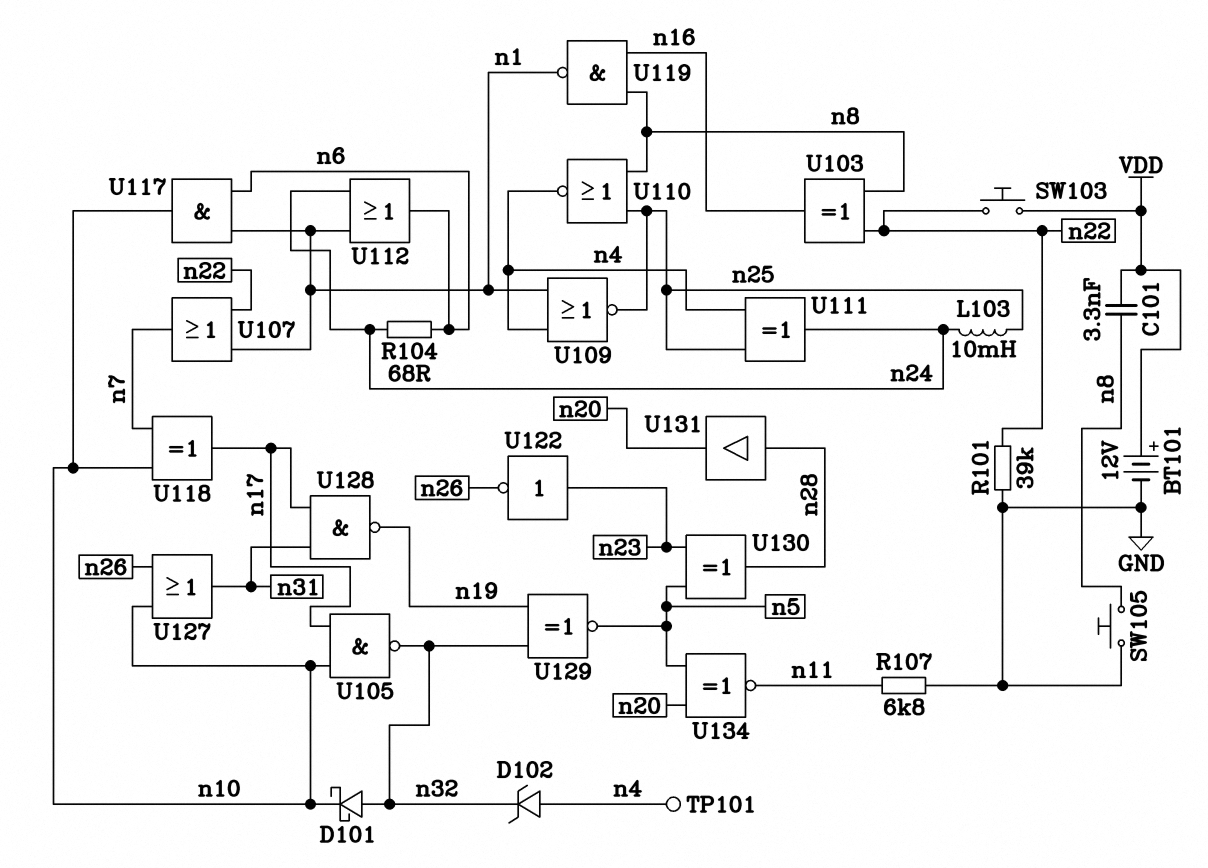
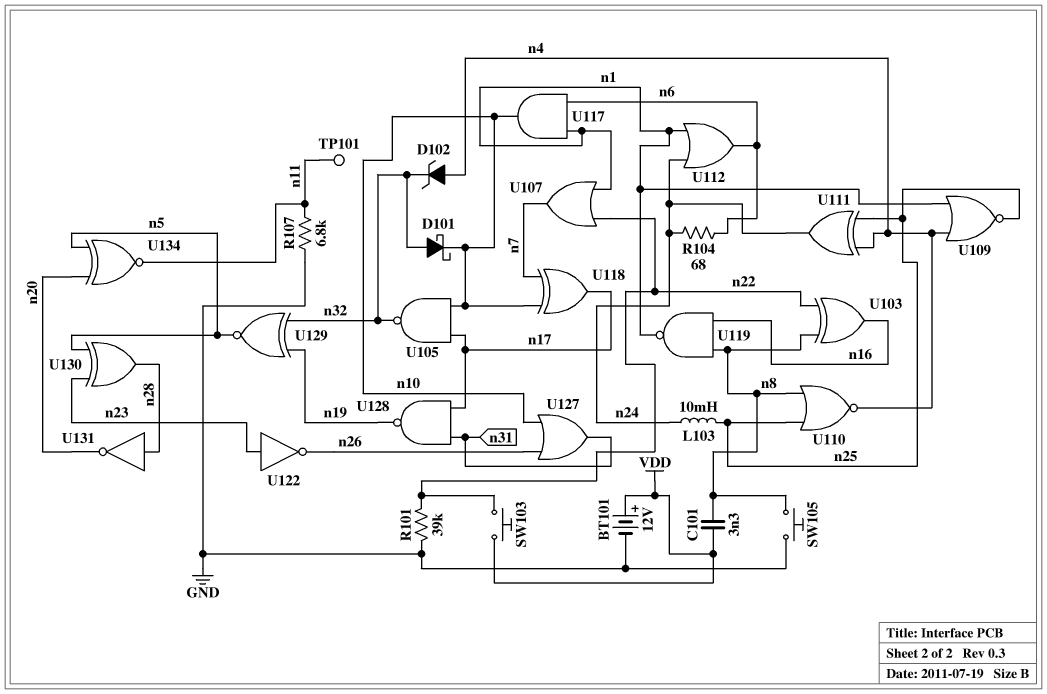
TP101: test point (n4) -> test point (n11)
U131: buffer (in n28, out n20) -> NOT (in n28, out n20)

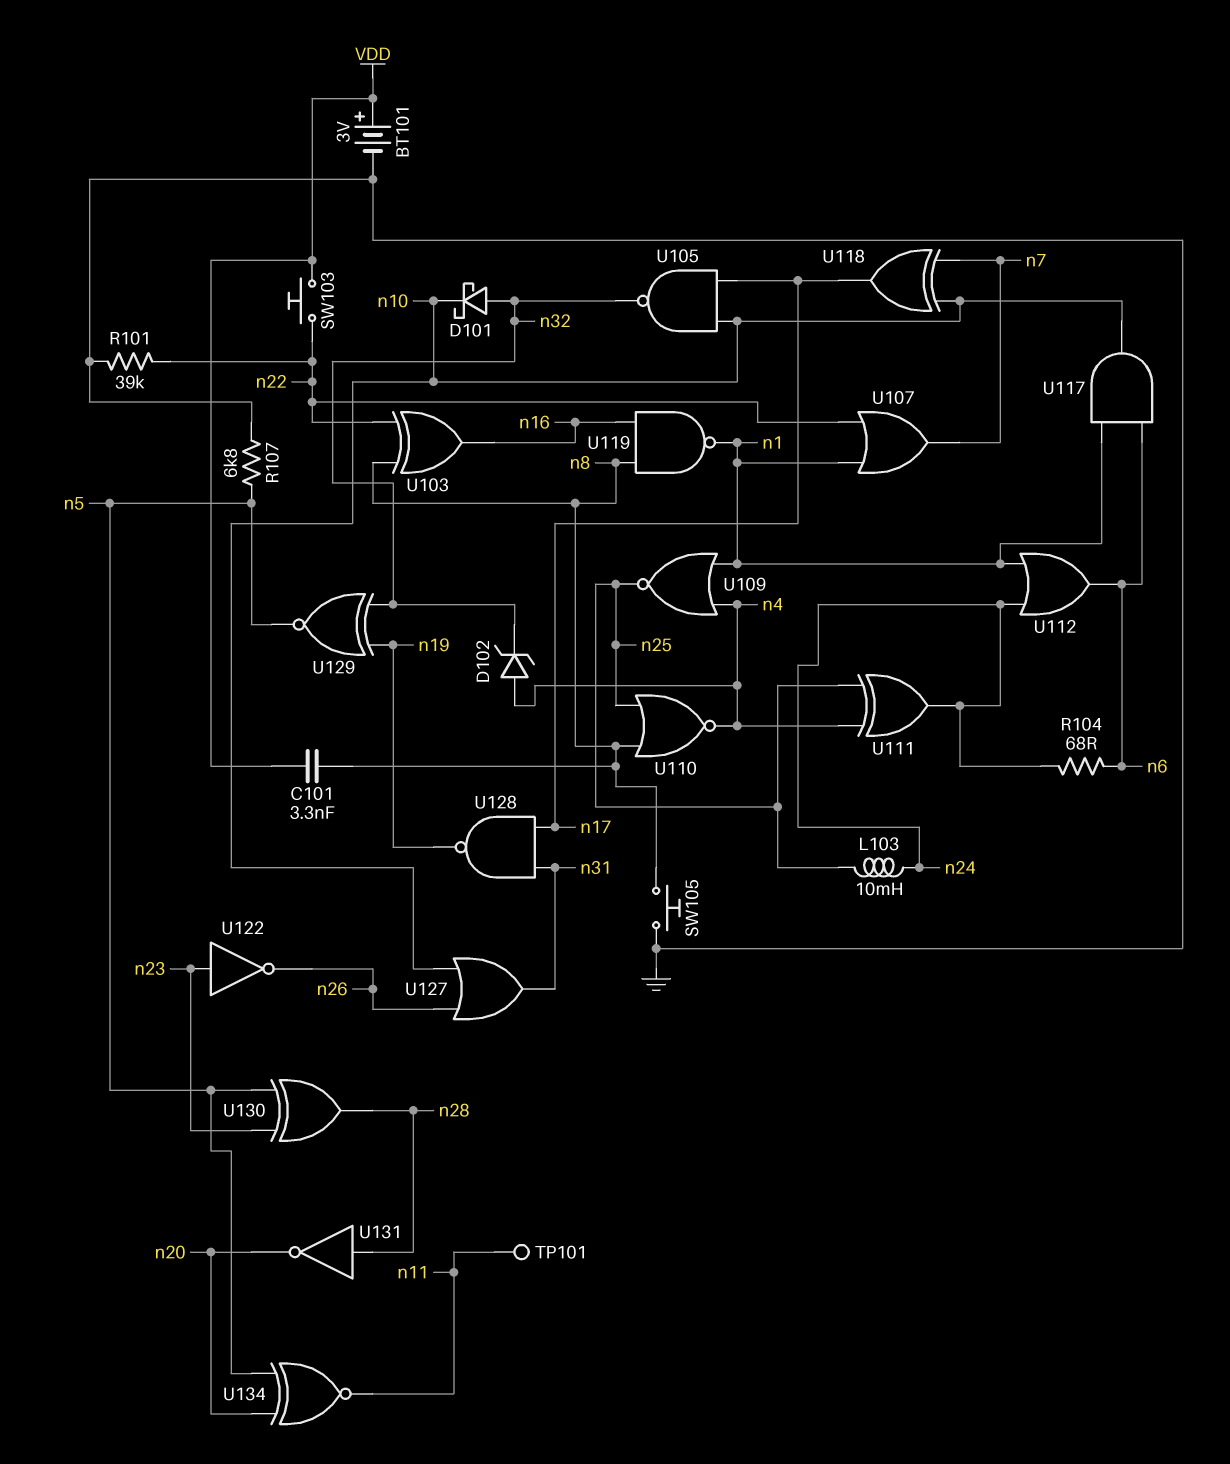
BT101: 12V (plus VDD, minus GND) -> 3V (plus VDD, minus GND)
R107: 6.8k (GND, n11) -> 6.8k (GND, n5)

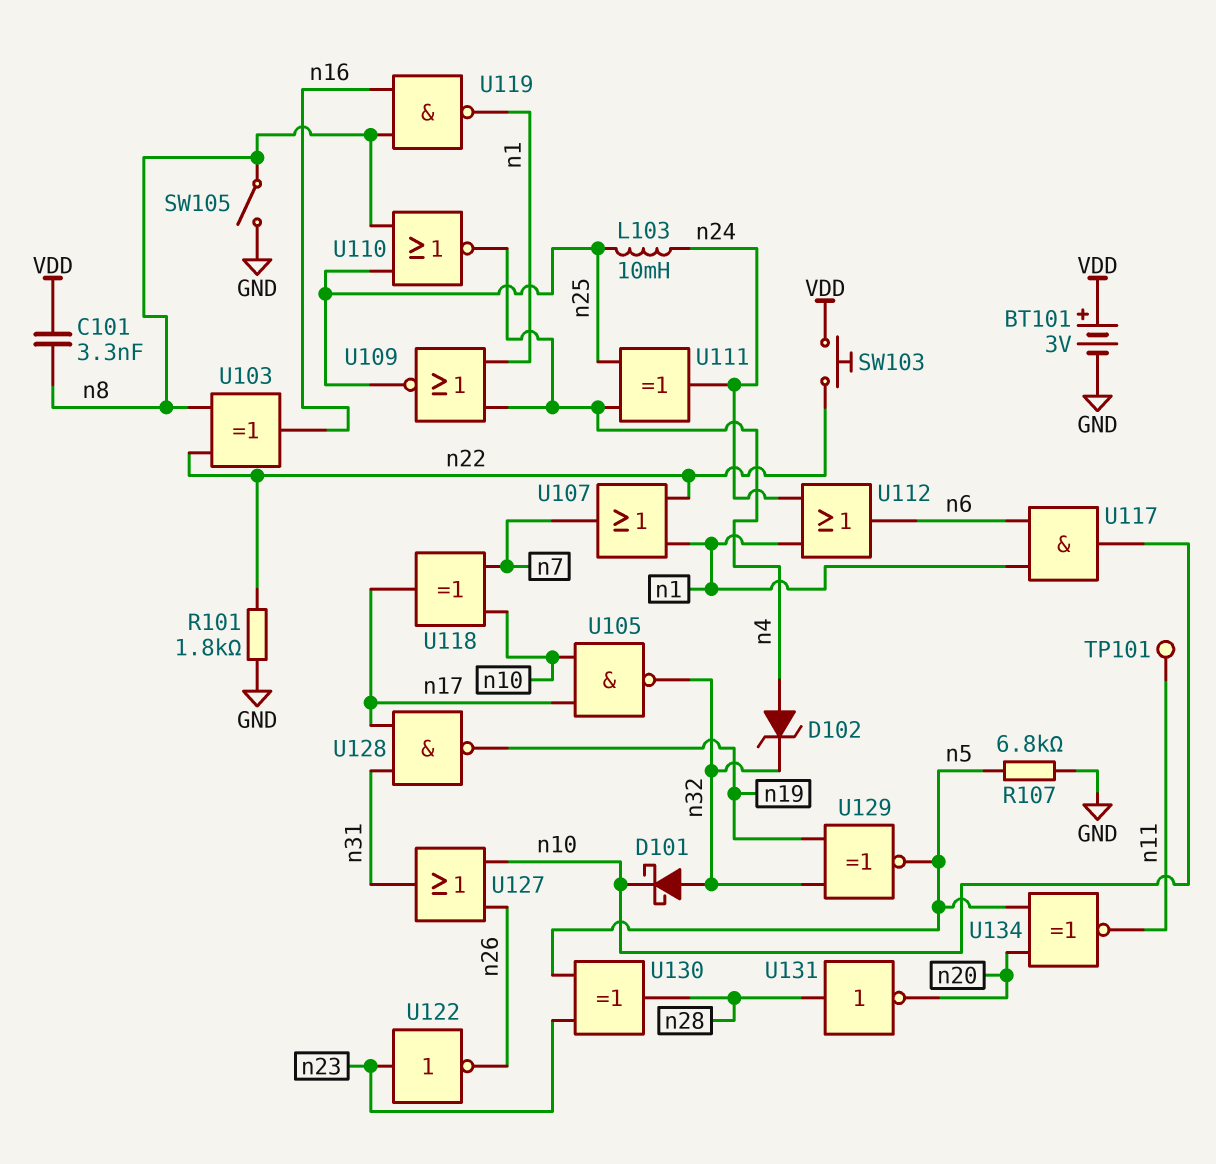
R101: 39k (GND, n22) -> 1.8k (GND, n22)
R104: 68 (n6, n24) -> none
SW105: button (GND, n8) -> switch (GND, n8)

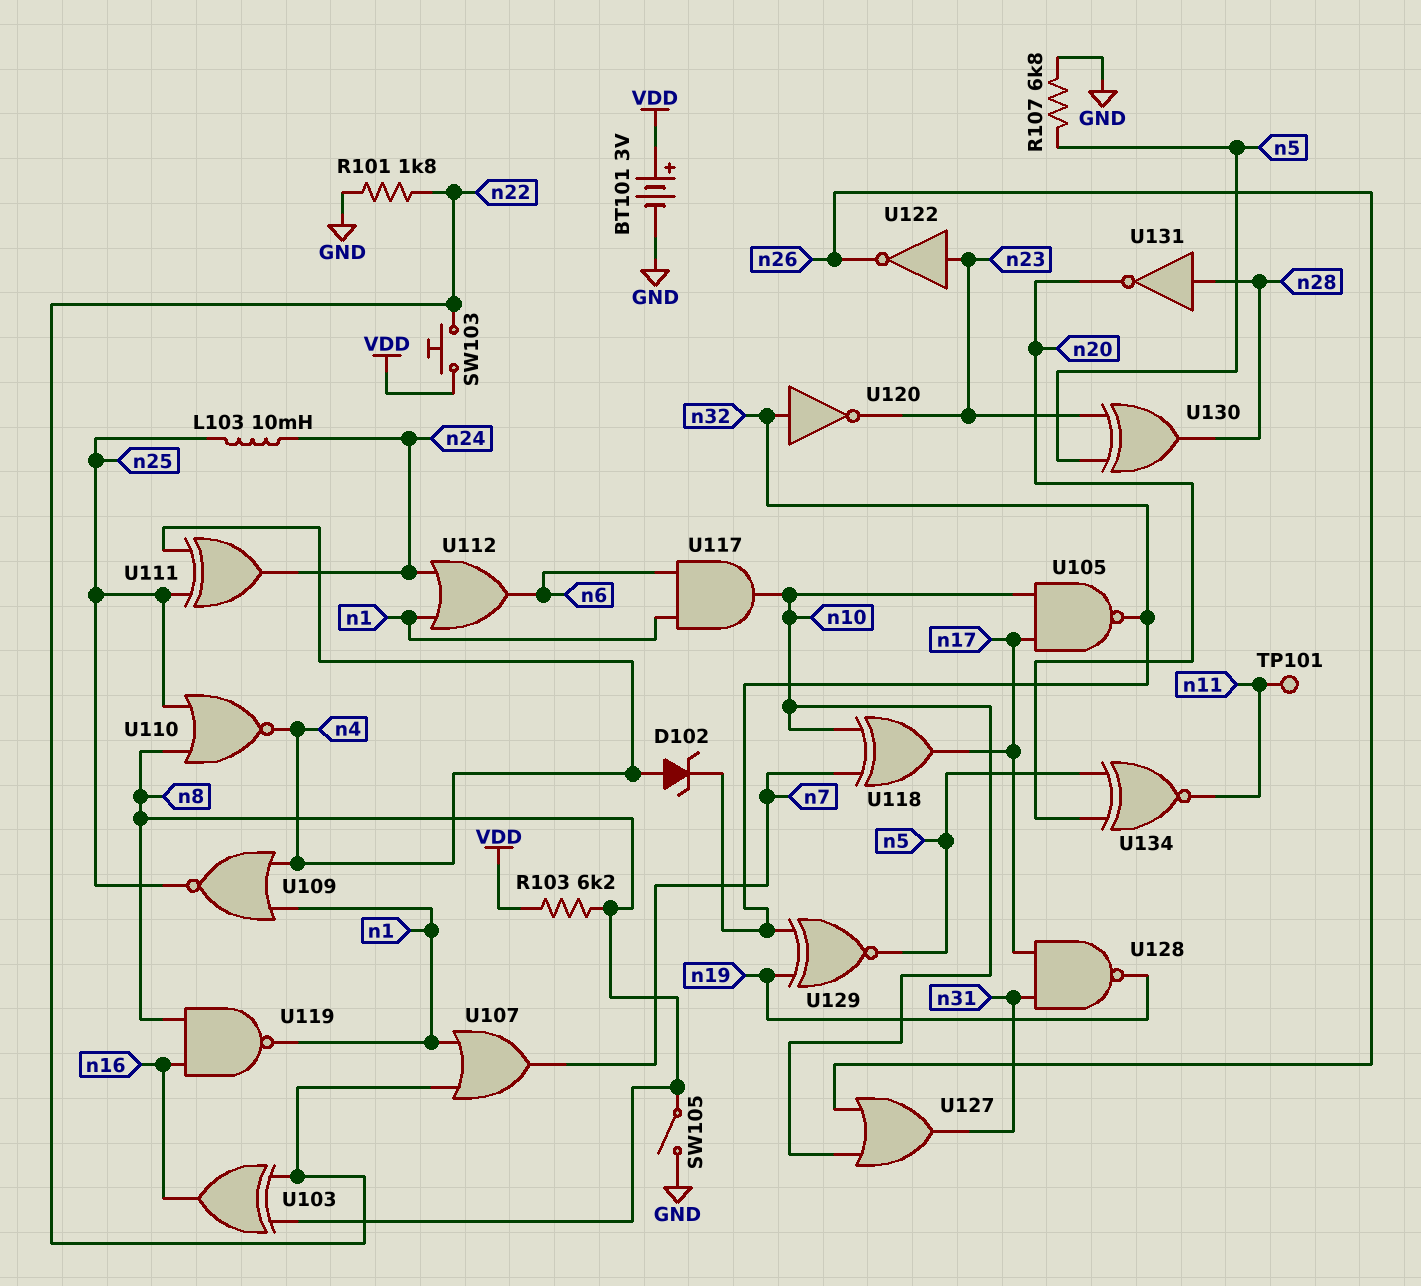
C101: 3.3nF (VDD, n8) -> none
D101: schottky (A n32, K n10) -> none
R103: none -> 6.2k (VDD, n8)
U120: none -> NOT (in n32, out n23)

